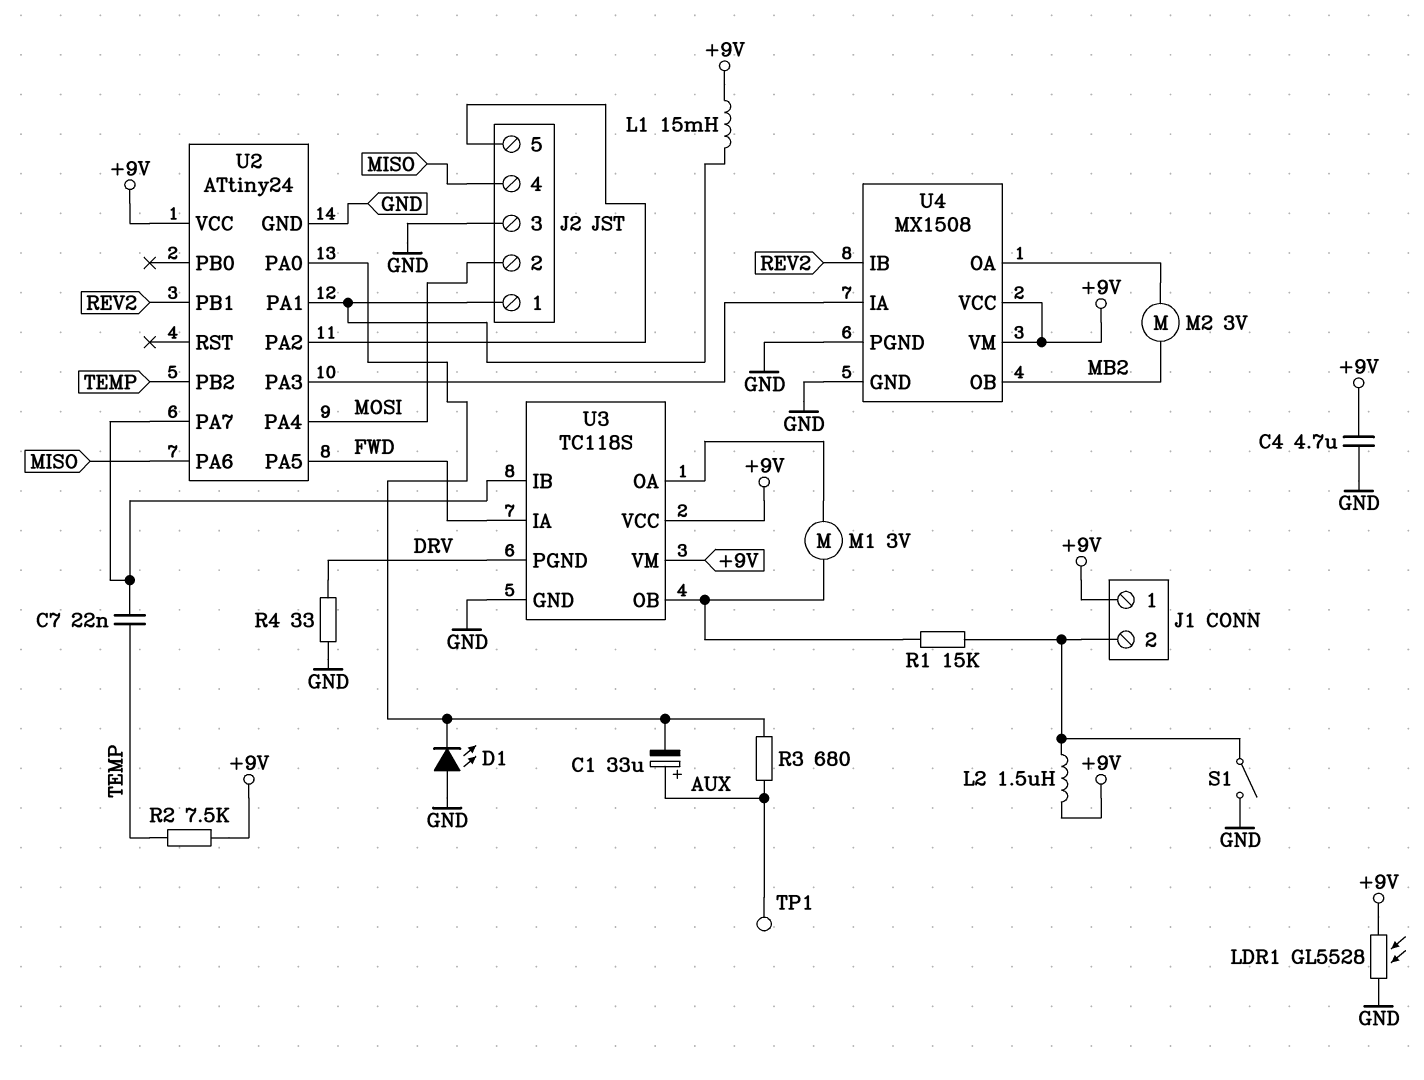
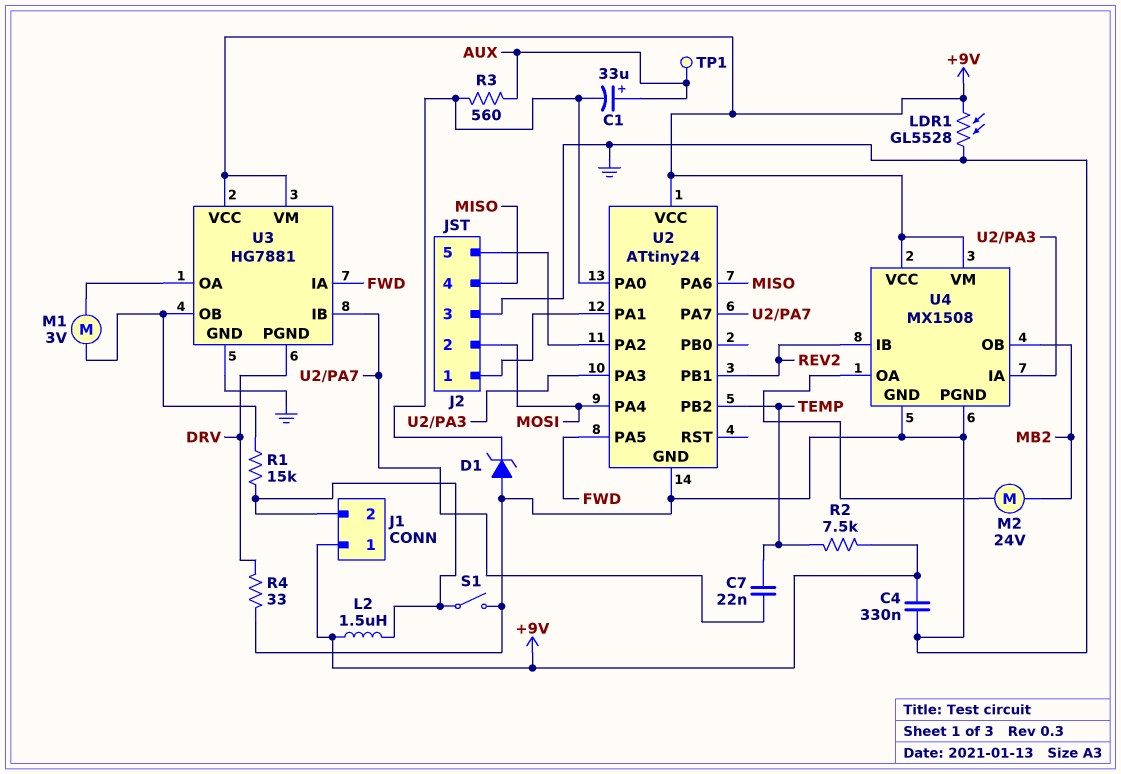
C4: 4.7uF (+9V, GND) -> 330nF (+9V, GND)
D1: LED (A GND, K U2/PA0) -> zener (A GND, K U2/PA0)
L1: 15mH (+9V, J2/1) -> none
M2: motor 3V (MB2, U4/OA) -> motor 24V (MB2, U4/OA)
R3: 680 (AUX, U2/PA0) -> 560 (AUX, U2/PA0)
U3: TC118S -> HG7881

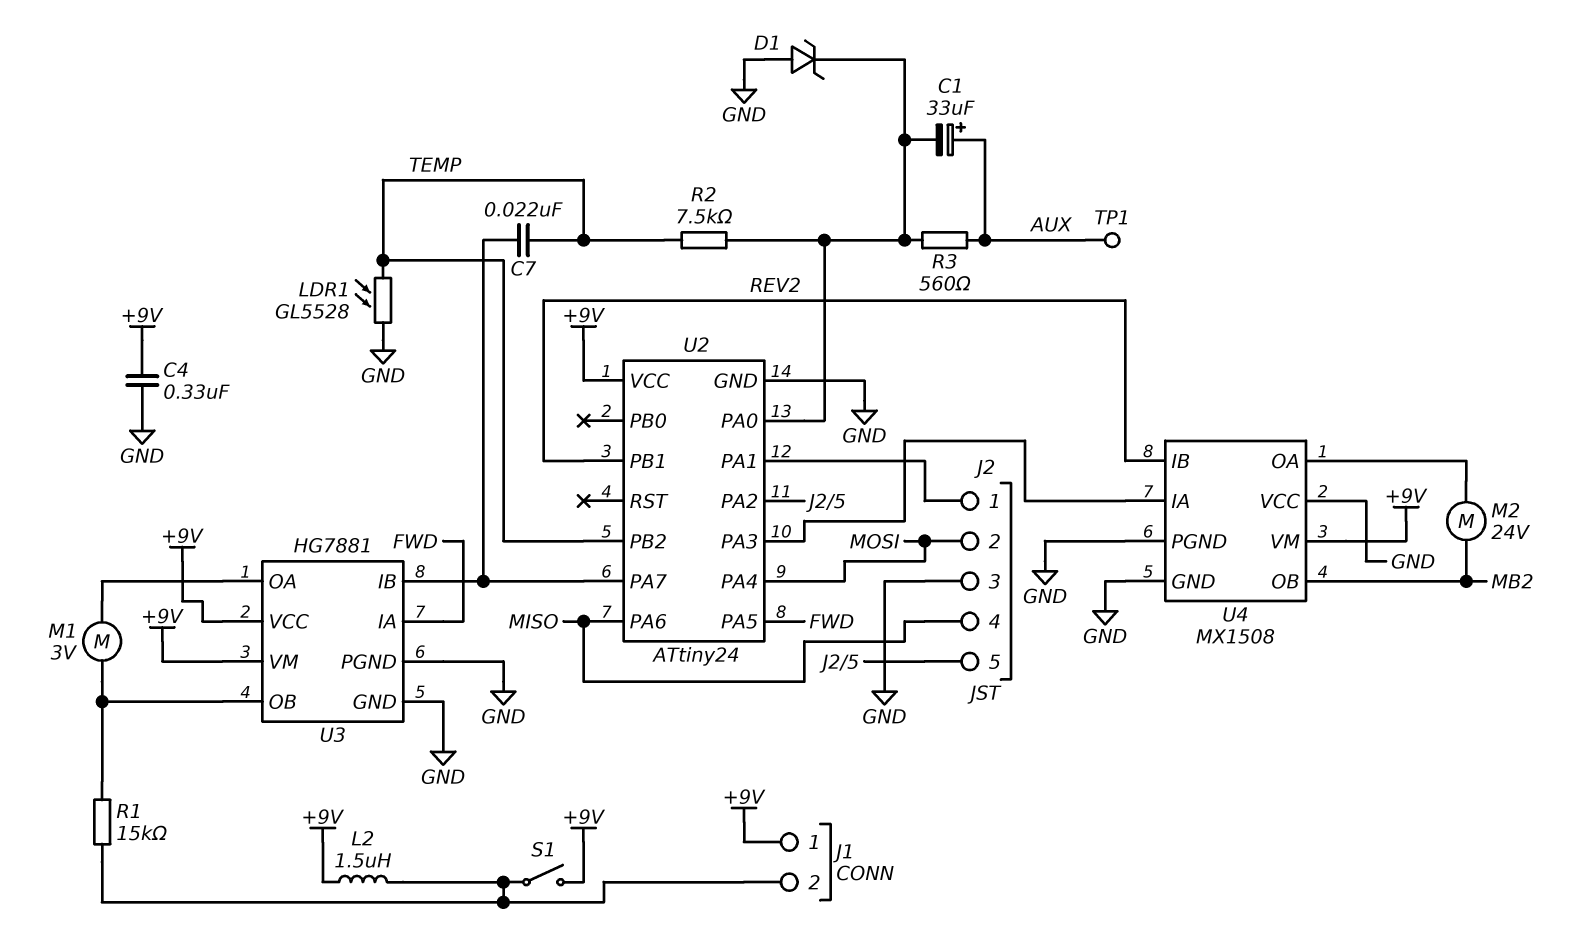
LDR1: GL5528 (+9V, GND) -> GL5528 (GND, TEMP)
R2: 7.5k (+9V, TEMP) -> 7.5k (TEMP, U2/PA0)
R4: 33 (DRV, GND) -> none
S1: switch (GND, J1/2) -> switch (+9V, J1/2)
U3 pin PGND: DRV -> GND
U4 pin VCC: +9V -> GND

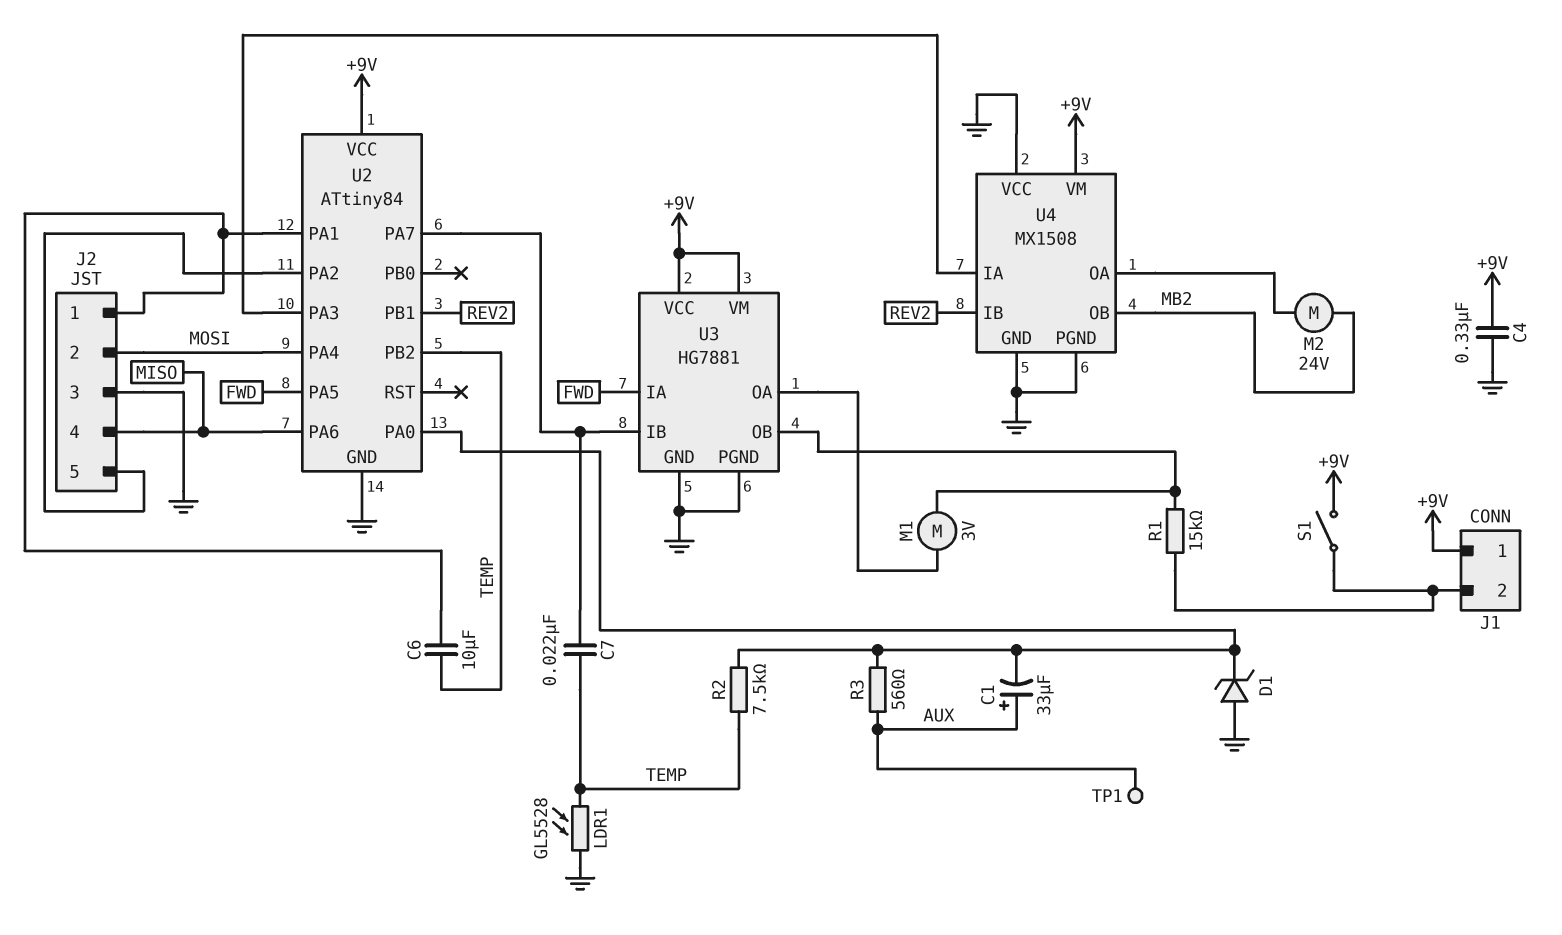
C6: none -> 10uF (J2/1, TEMP)
L2: 1.5uH (+9V, J1/2) -> none
U2: ATtiny24 -> ATtiny84

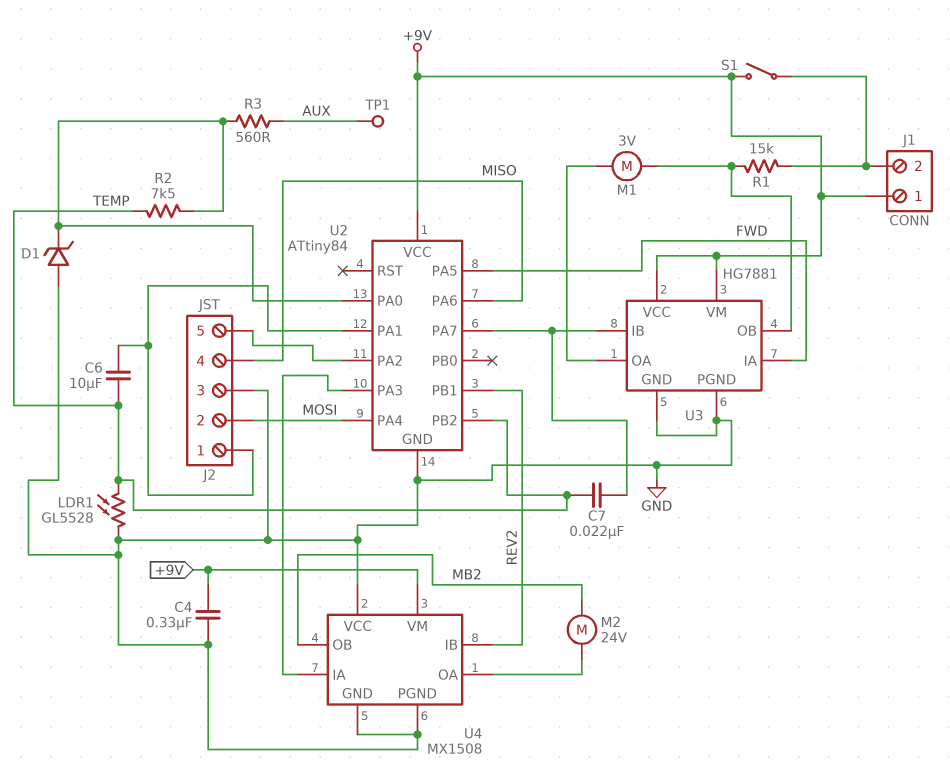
C1: 33uF (plus AUX, minus U2/PA0) -> none

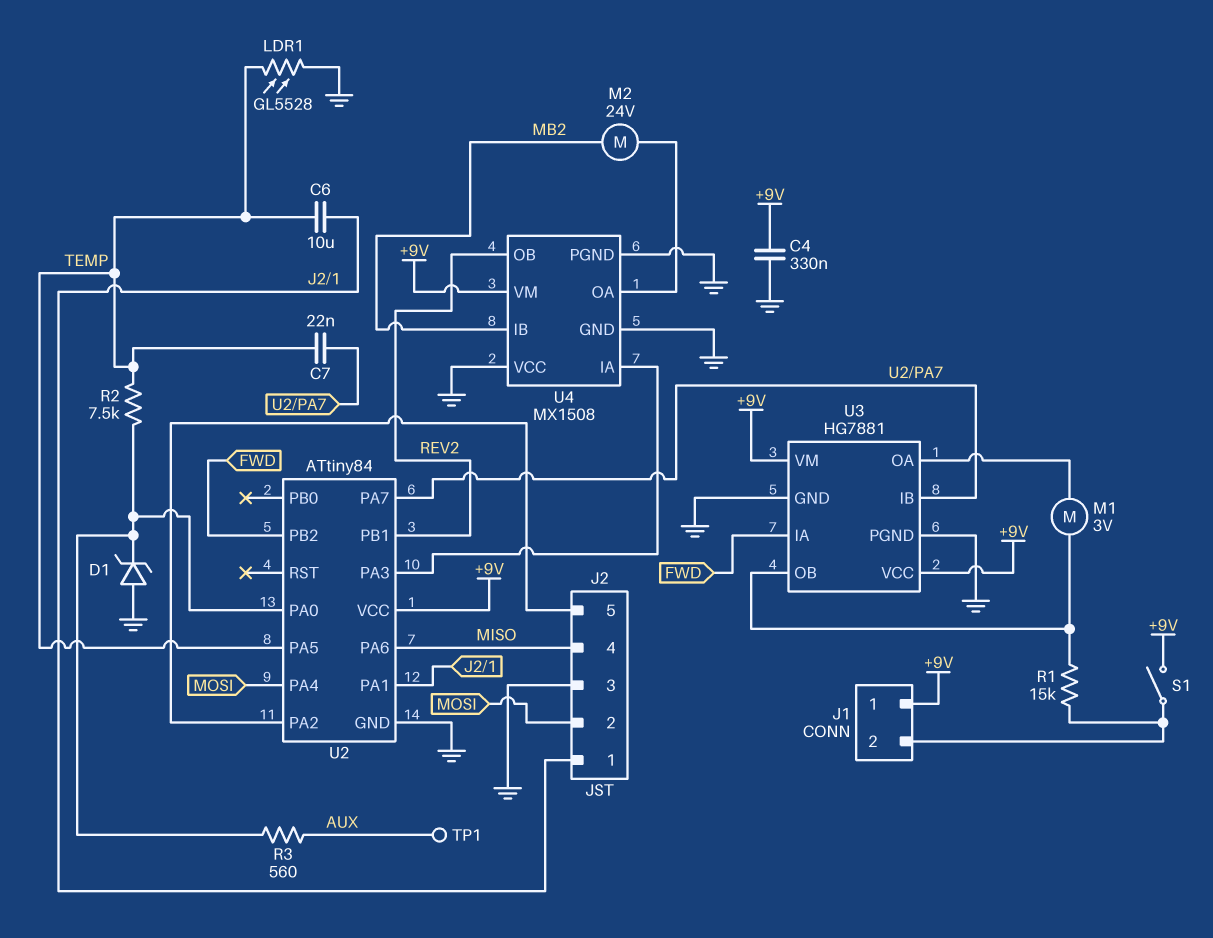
U2 pin PA5: FWD -> TEMP
U2 pin PB2: TEMP -> FWD
U4 pin IB: REV2 -> MB2
U4 pin OB: MB2 -> REV2

